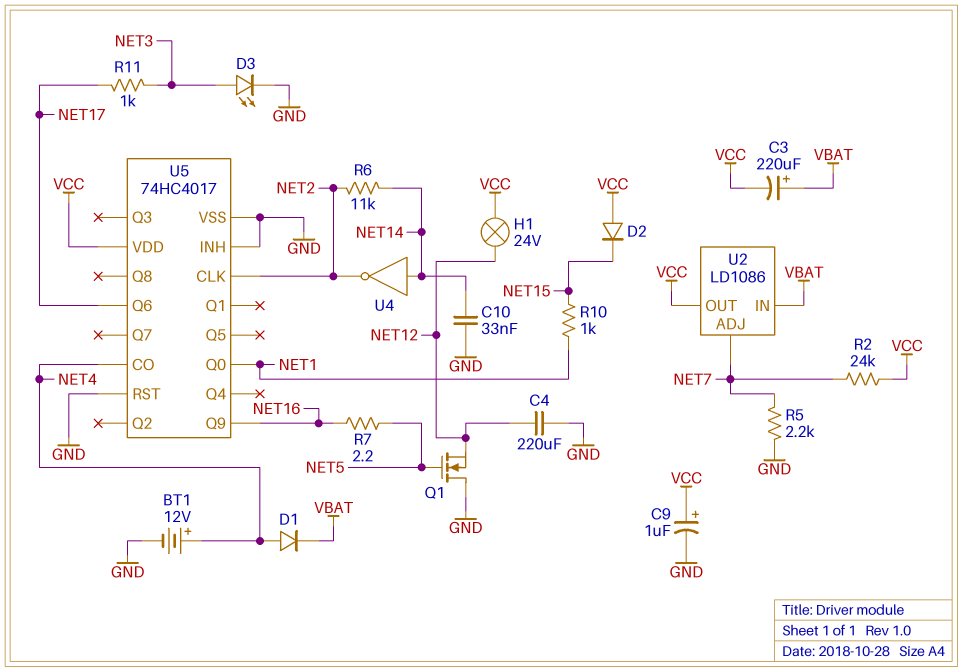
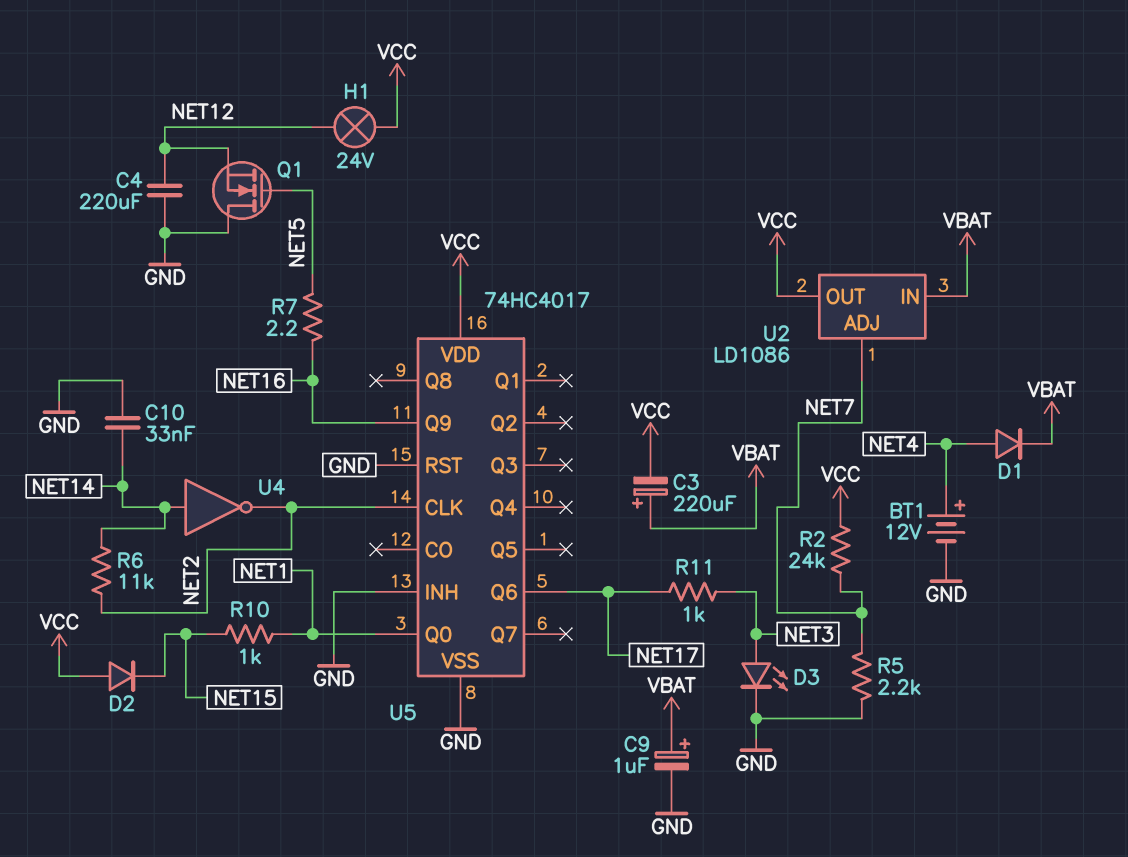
C9: 1uF (plus VCC, minus GND) -> 1uF (plus VBAT, minus GND)
U5 pin CO: NET4 -> none

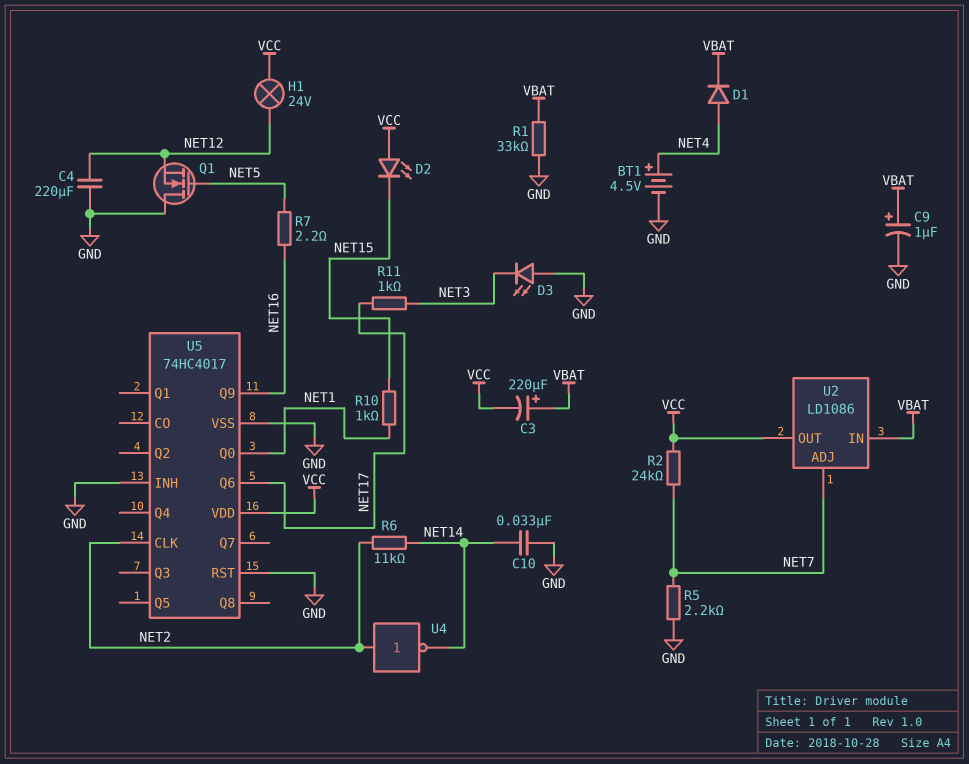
BT1: 12V (plus NET4, minus GND) -> 4.5V (plus NET4, minus GND)
D2: diode (A VCC, K NET15) -> LED (A VCC, K NET15)
D3: LED (A NET3, K GND) -> LED (A GND, K NET3)
R1: none -> 33k (GND, VBAT)
U4: NOT (in NET14, out NET2) -> NOT (in NET2, out NET14)

